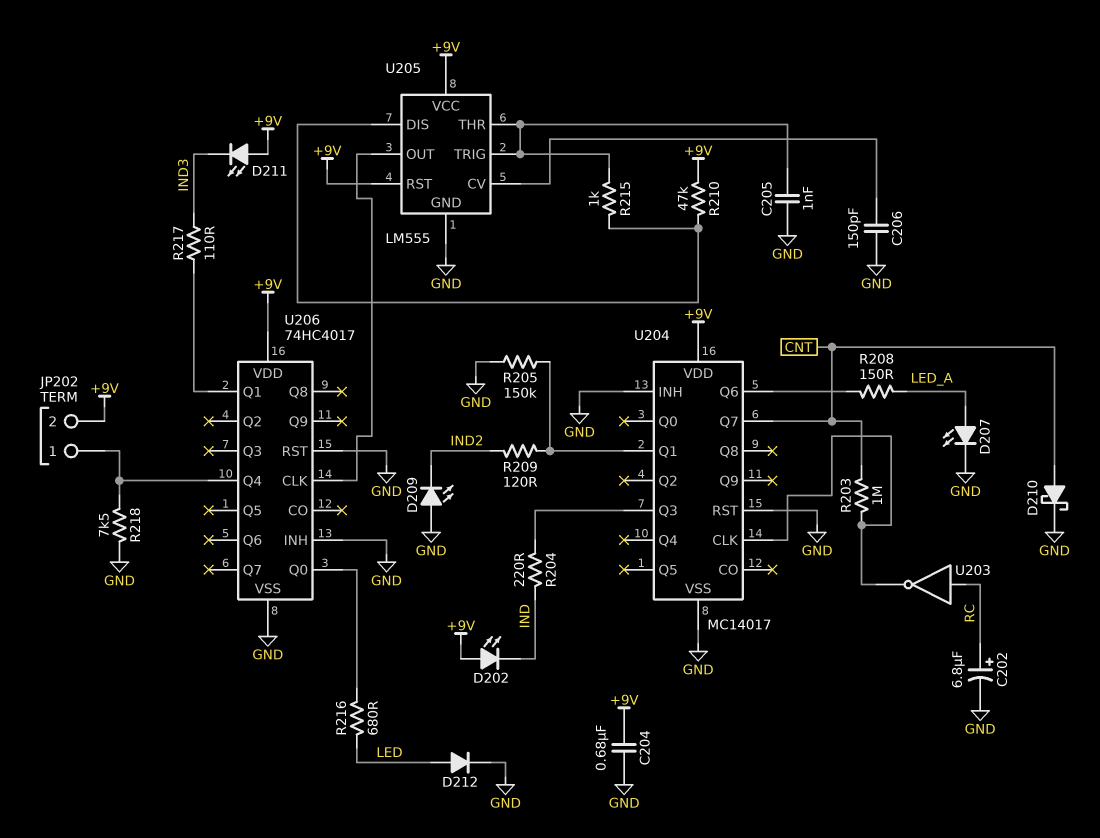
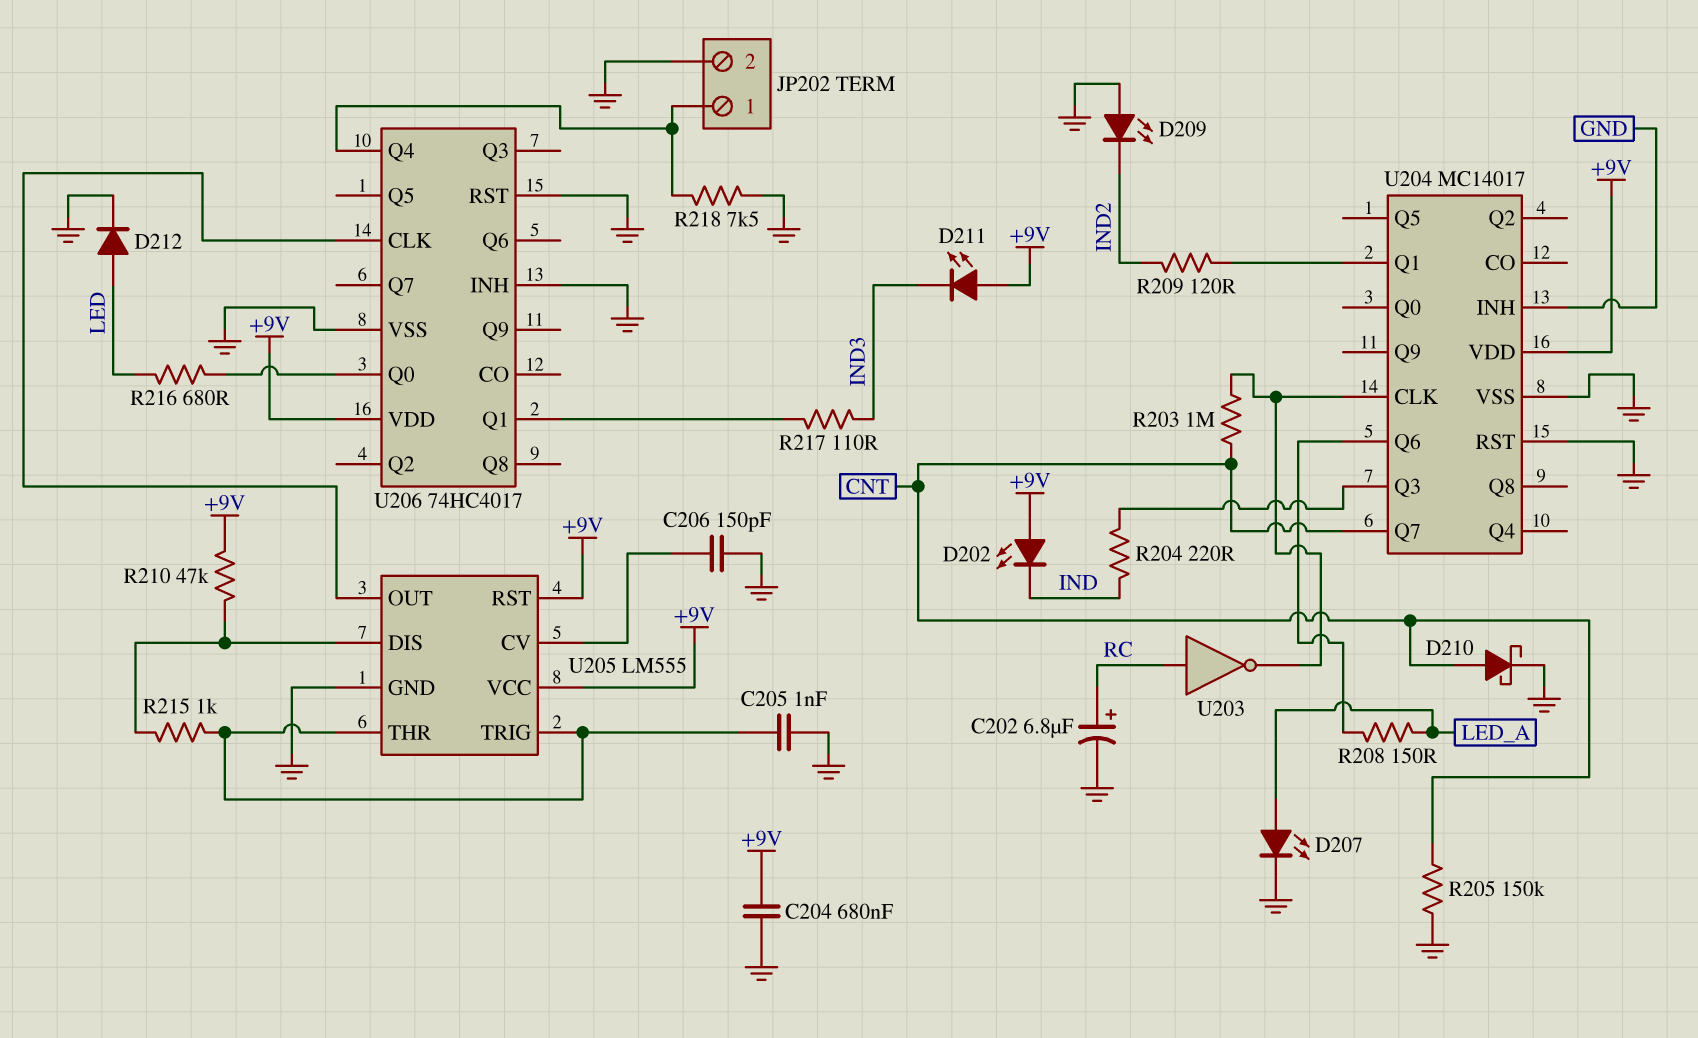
JP202 pin 2: +9V -> GND
R205: 150k (GND, U204/Q1) -> 150k (CNT, GND)

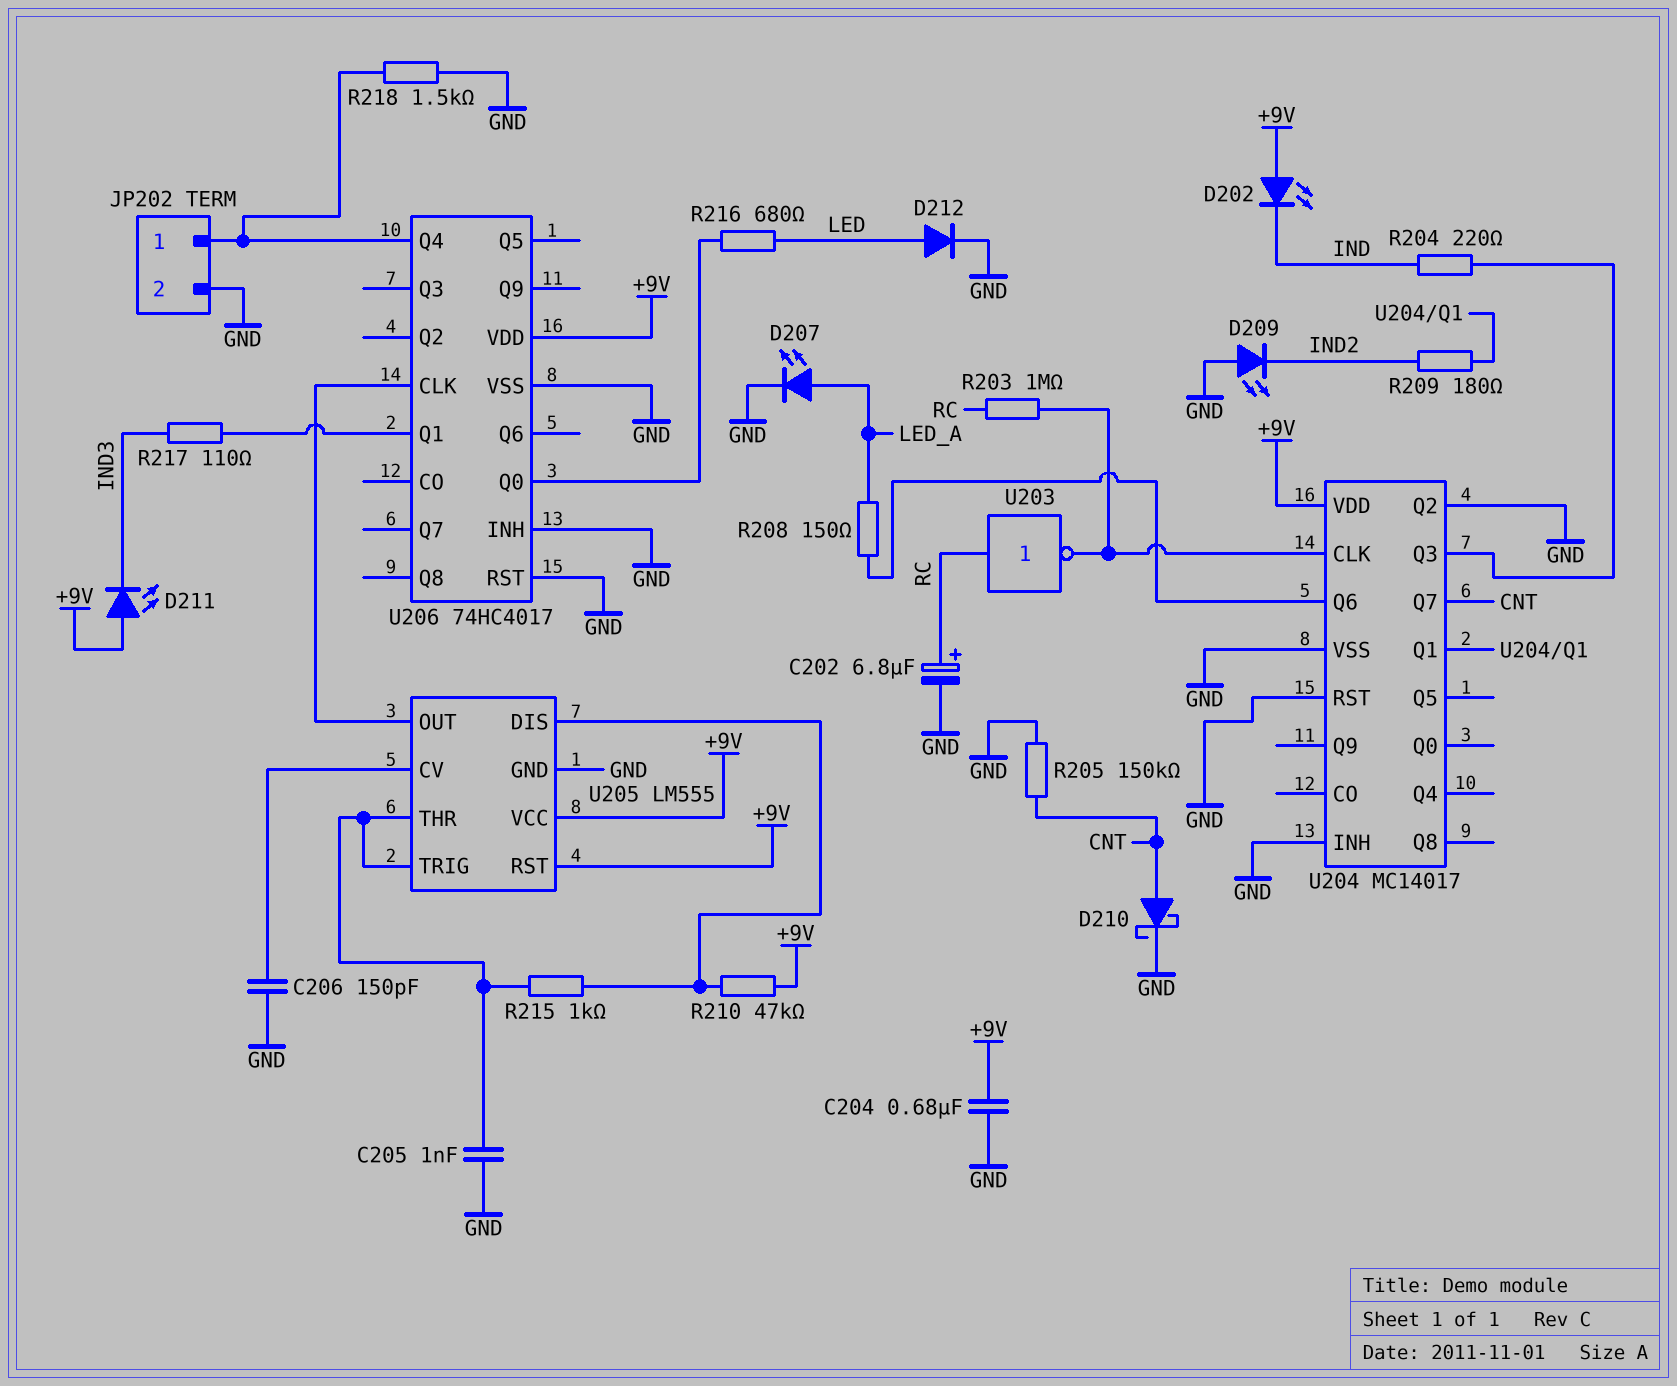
R203: 1M (CNT, U204/CLK) -> 1M (RC, U204/CLK)
R209: 120 (IND2, U204/Q1) -> 180 (IND2, U204/Q1)
R218: 7.5k (GND, JP202/1) -> 1.5k (GND, JP202/1)
U204 pin Q2: none -> GND

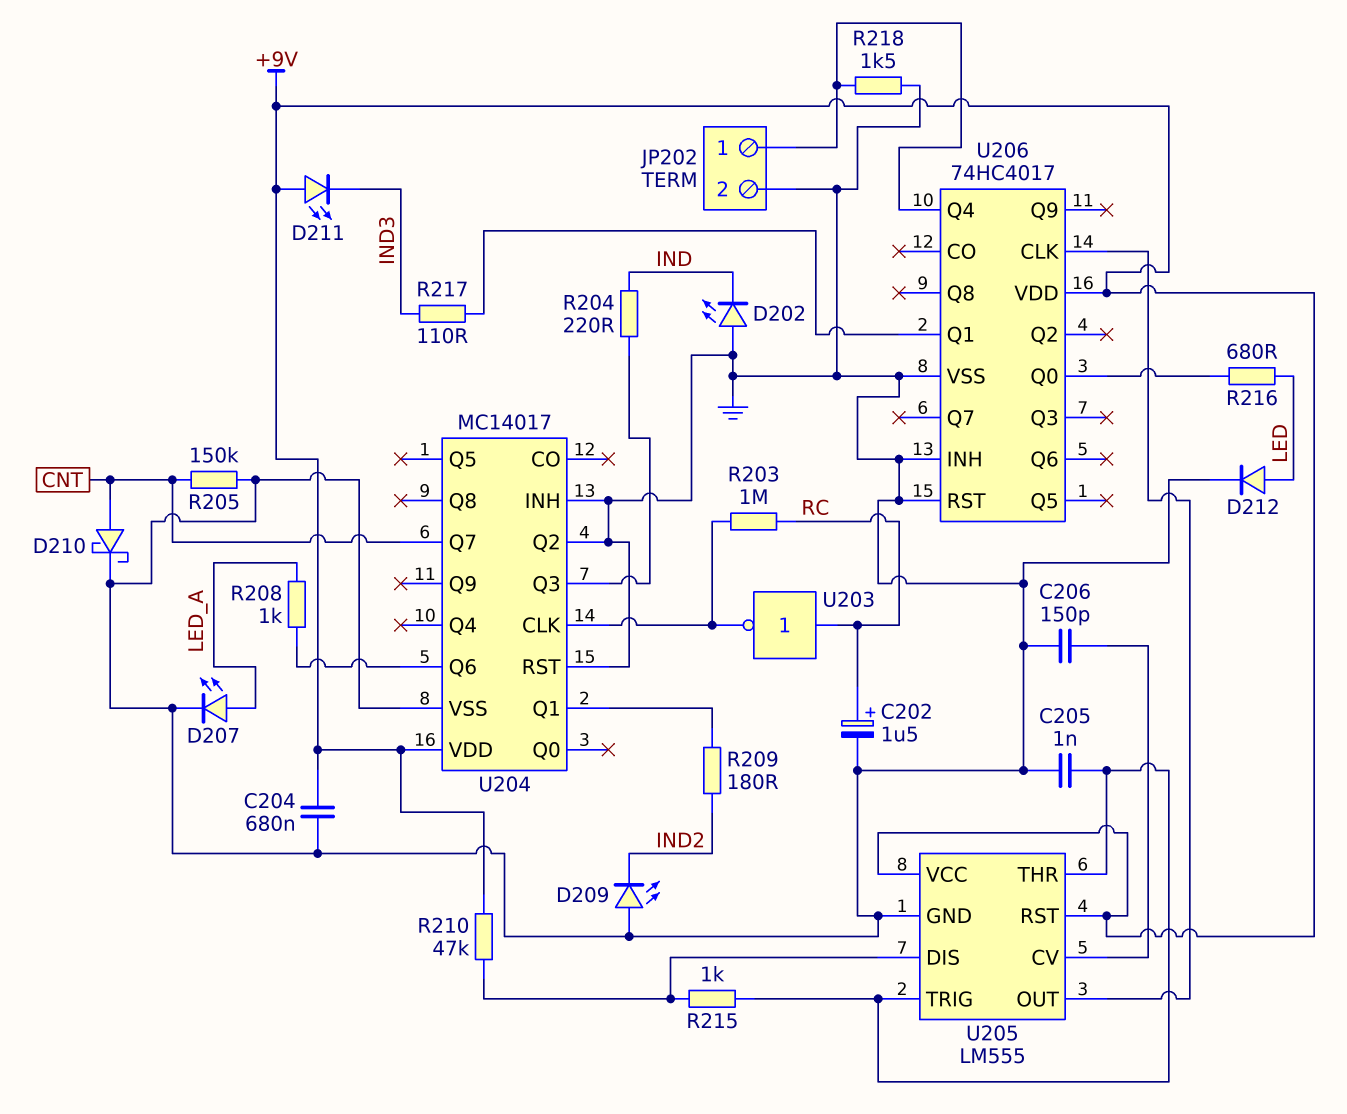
C202: 6.8uF (plus RC, minus GND) -> 1.5uF (plus RC, minus GND)
D202: LED (A +9V, K IND) -> LED (A GND, K IND)
R208: 150 (LED_A, U204/Q6) -> 1k (LED_A, U204/Q6)

